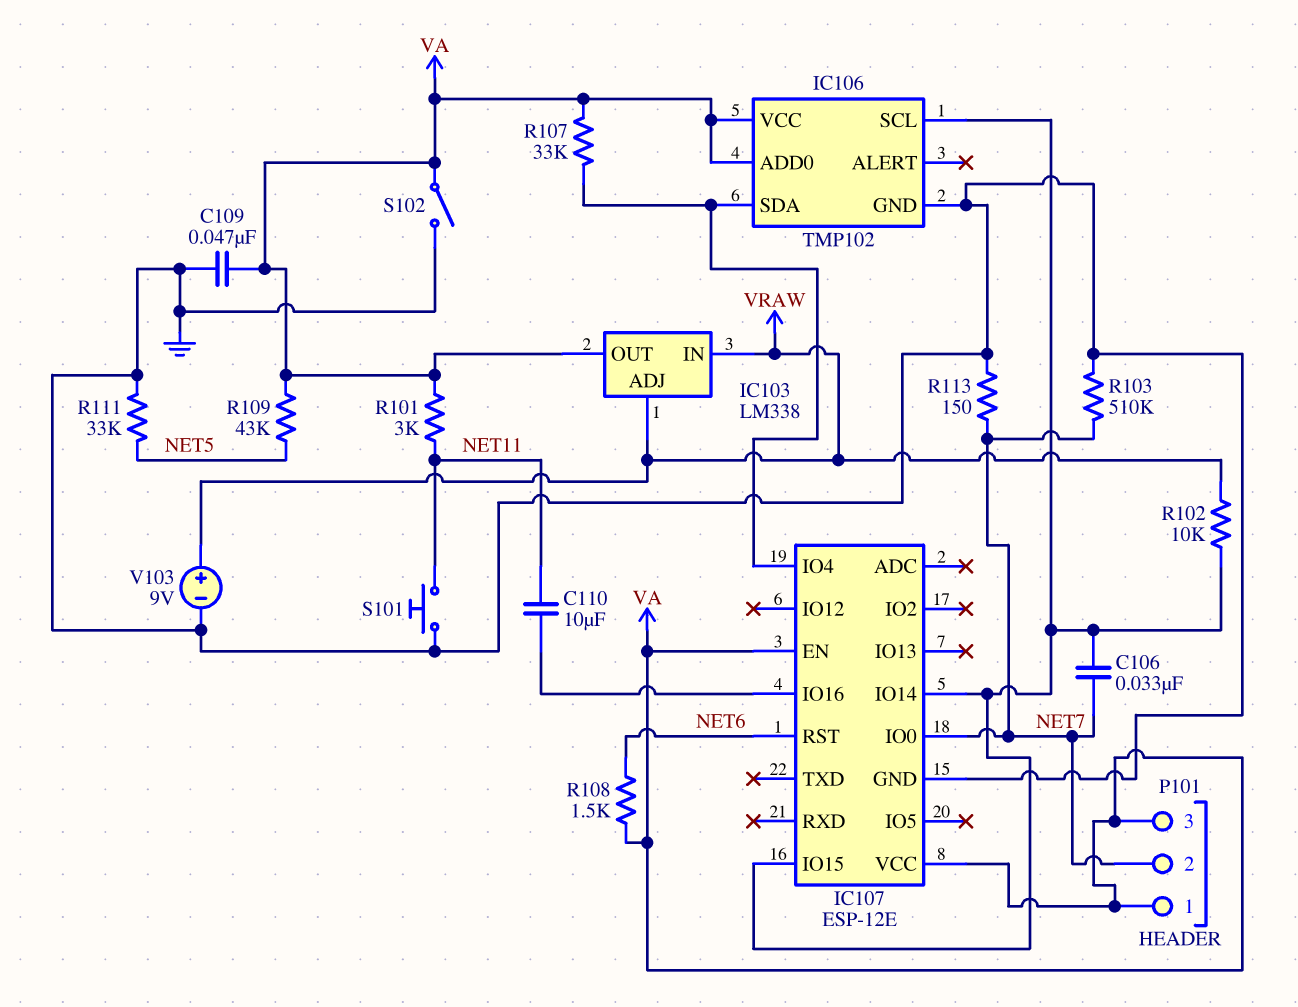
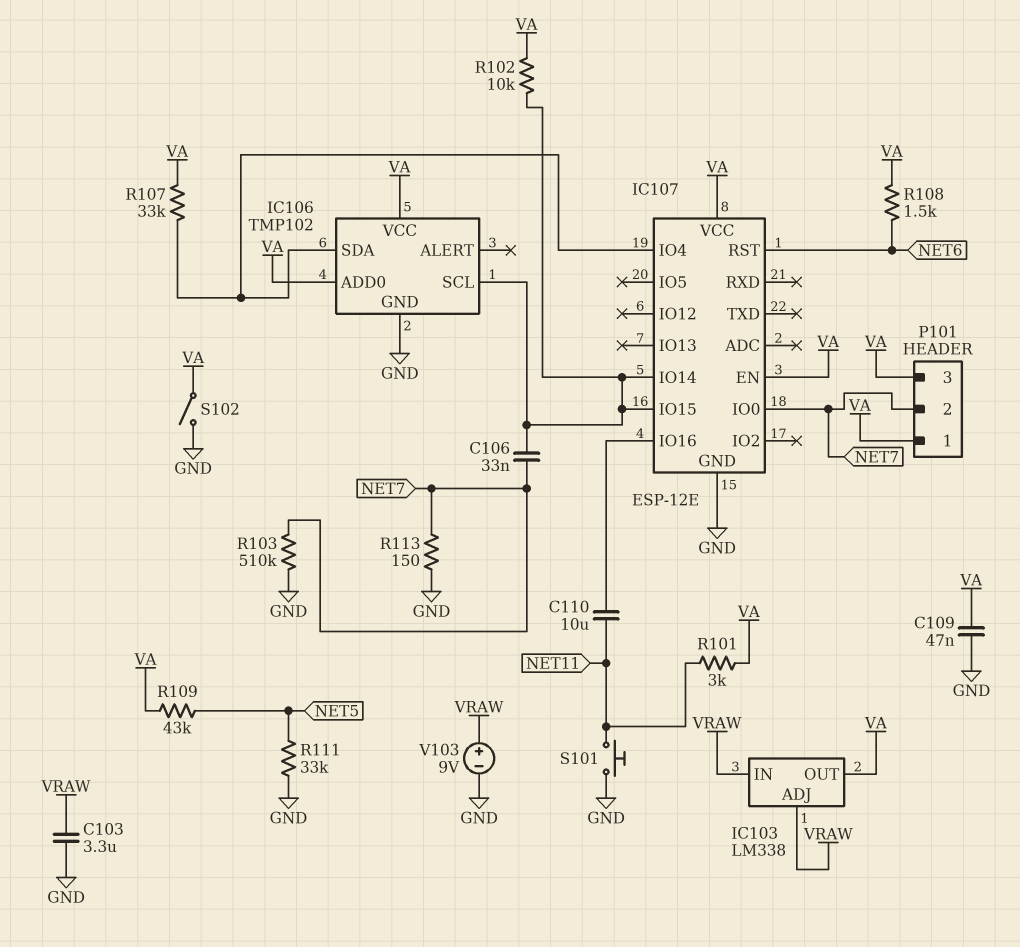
C103: none -> 3.3uF (GND, VRAW)
R102: 10k (IC106/SCL, VRAW) -> 10k (IC106/SCL, VA)

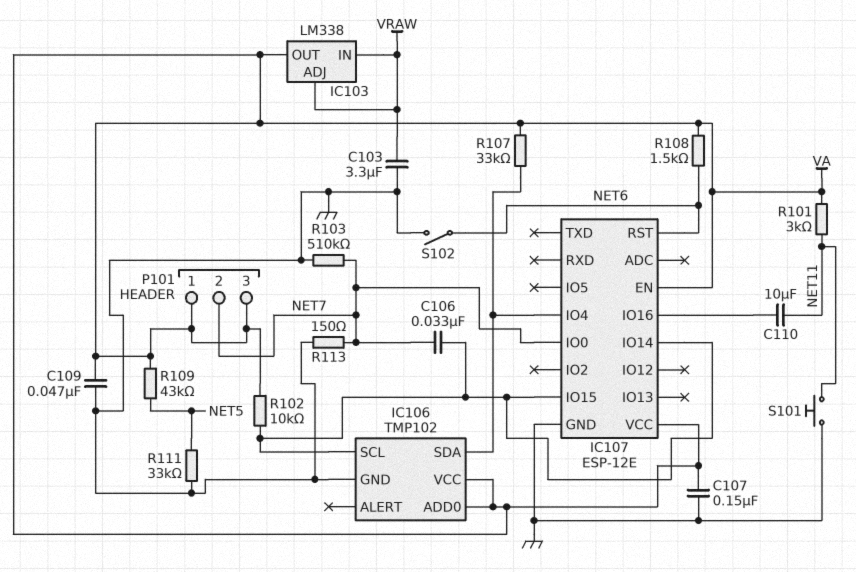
C107: none -> 150nF (GND, VA)
S102: switch (GND, VA) -> switch (GND, NET6)
V103: 9V (plus VRAW, minus GND) -> none

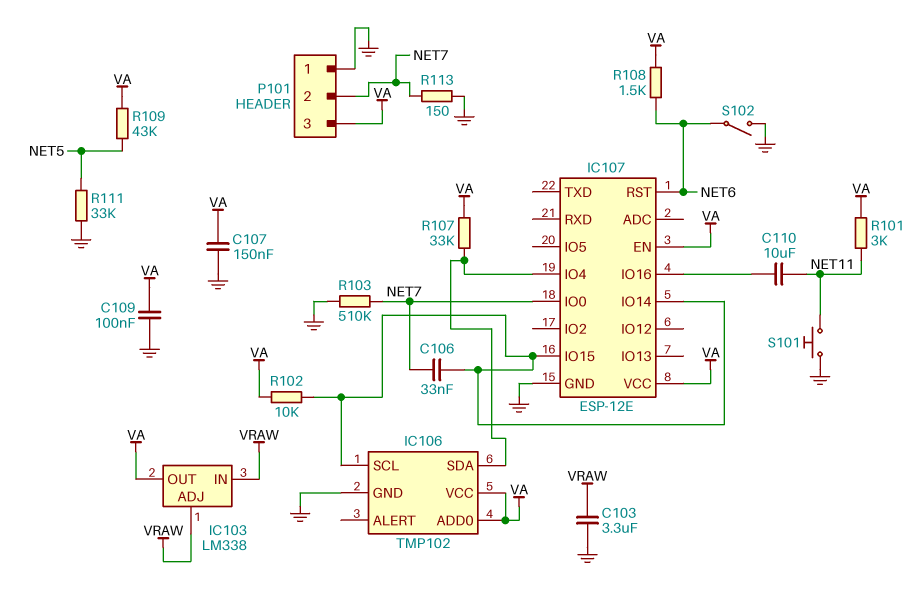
C109: 47nF (GND, VA) -> 100nF (GND, VA)
P101 pin 1: VA -> GND

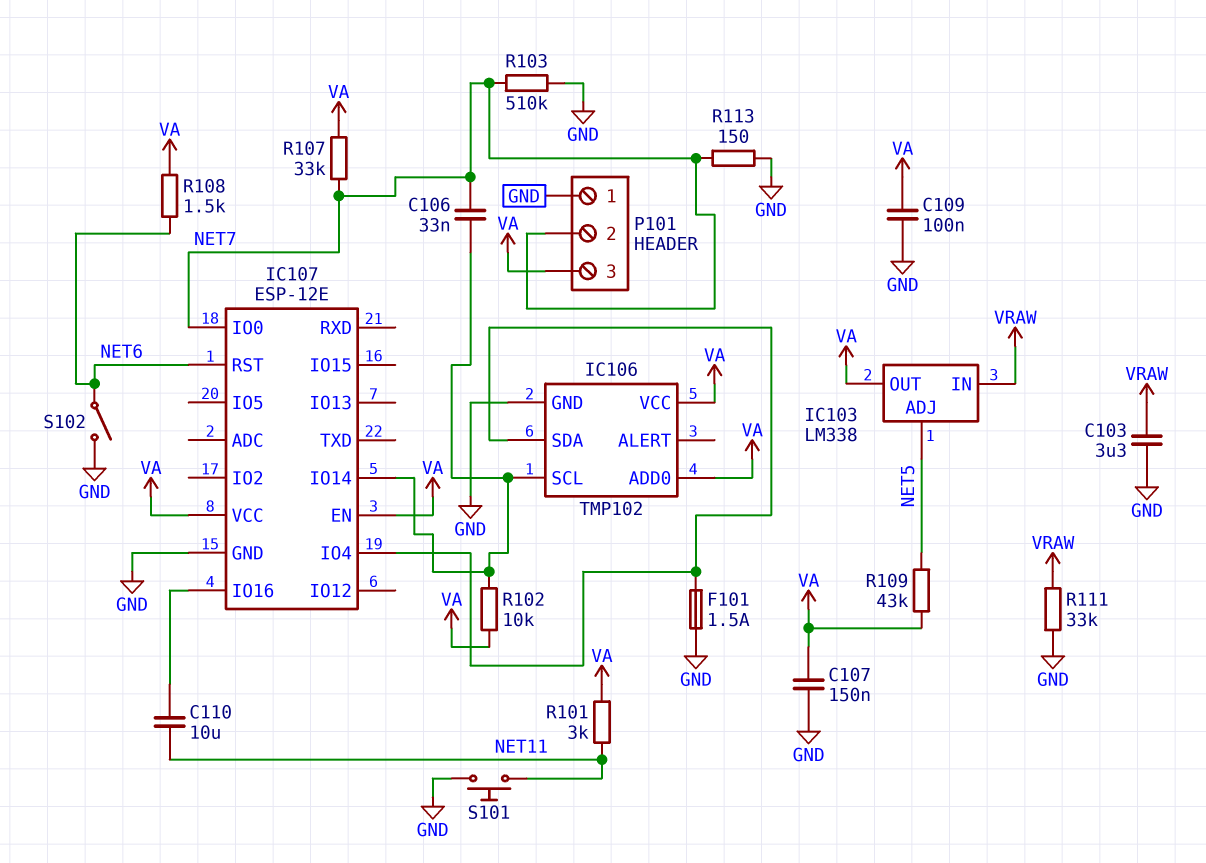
F101: none -> 1.5A (GND, IC106/SDA)
IC103 pin ADJ: VRAW -> NET5
IC107 pin IO15: IC106/SCL -> none
R107: 33k (IC106/SDA, VA) -> 33k (NET7, VA)
R111: 33k (GND, NET5) -> 33k (GND, VRAW)

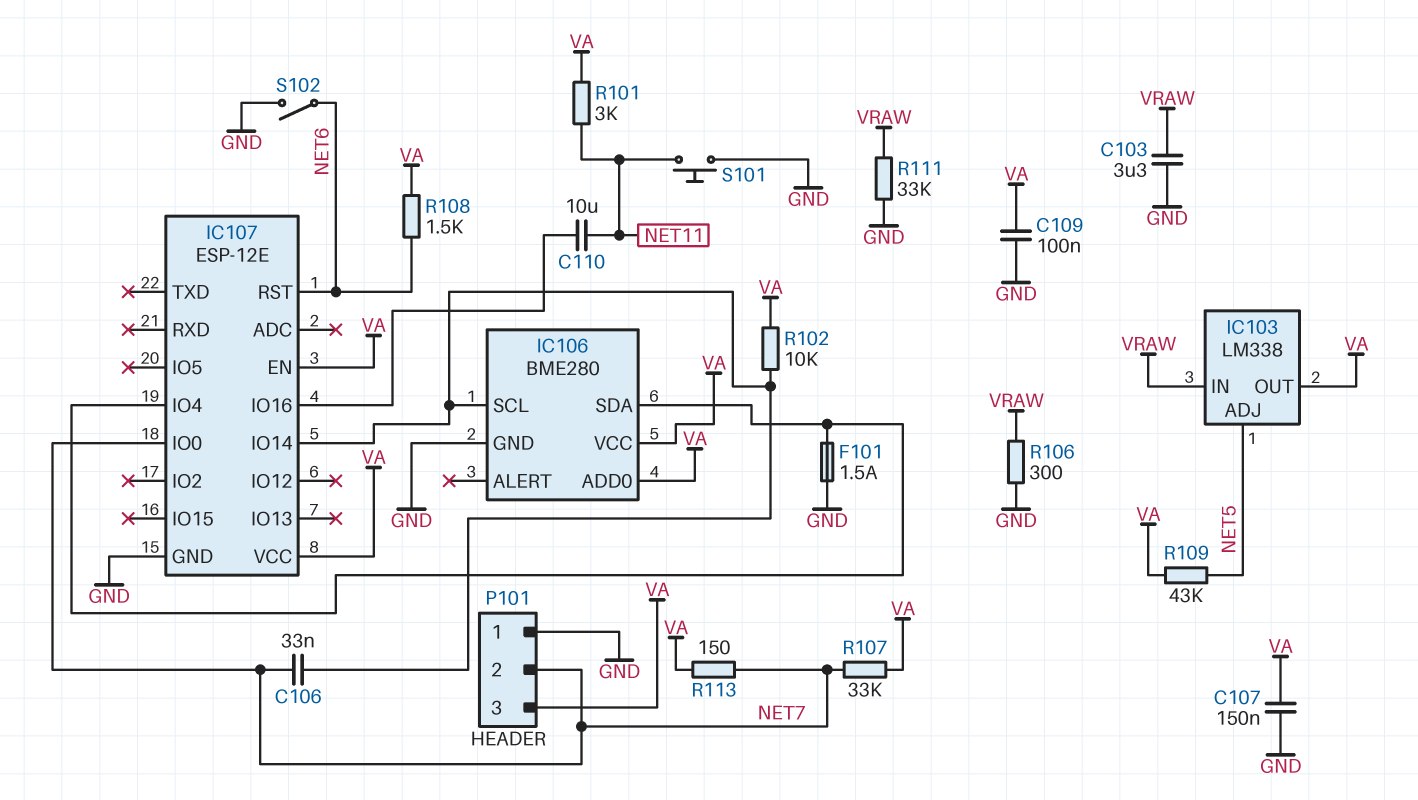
IC106: TMP102 -> BME280
R103: 510k (GND, NET7) -> none
R106: none -> 300 (GND, VRAW)
R113: 150 (GND, NET7) -> 150 (NET7, VA)

